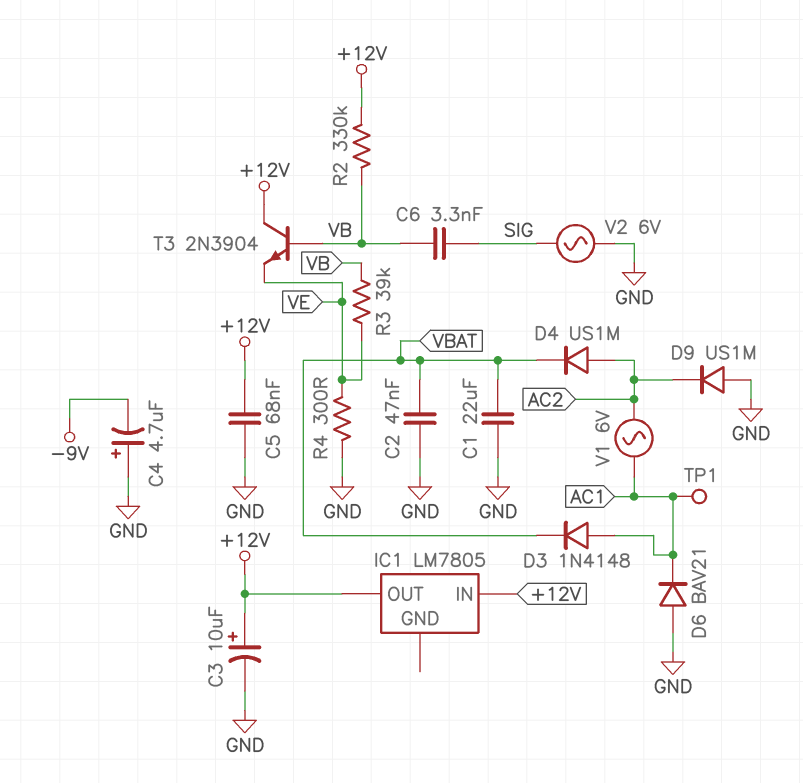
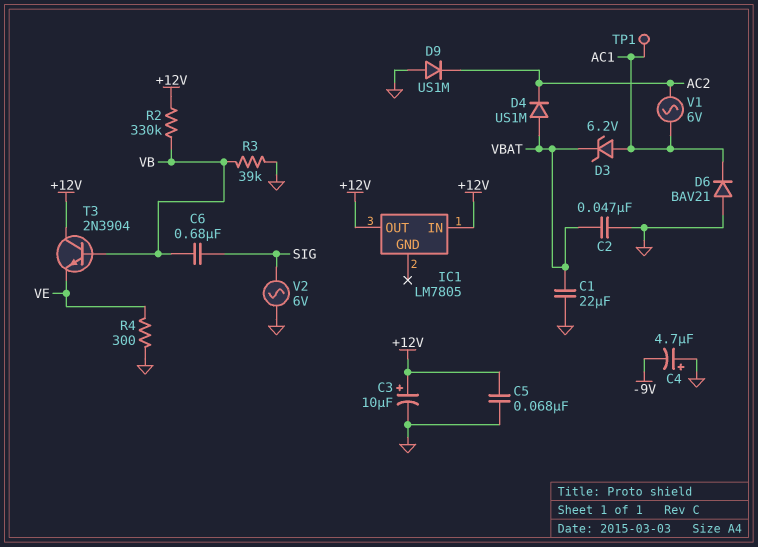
C6: 3.3nF (SIG, VB) -> 680nF (SIG, VB)
D3: diode 1N4148 (A AC1, K VBAT) -> zener 6.2V (A AC1, K VBAT)
D4: diode US1M (A AC2, K VBAT) -> diode US1M (A VBAT, K AC2)
R3: 39k (VB, VE) -> 39k (GND, VB)

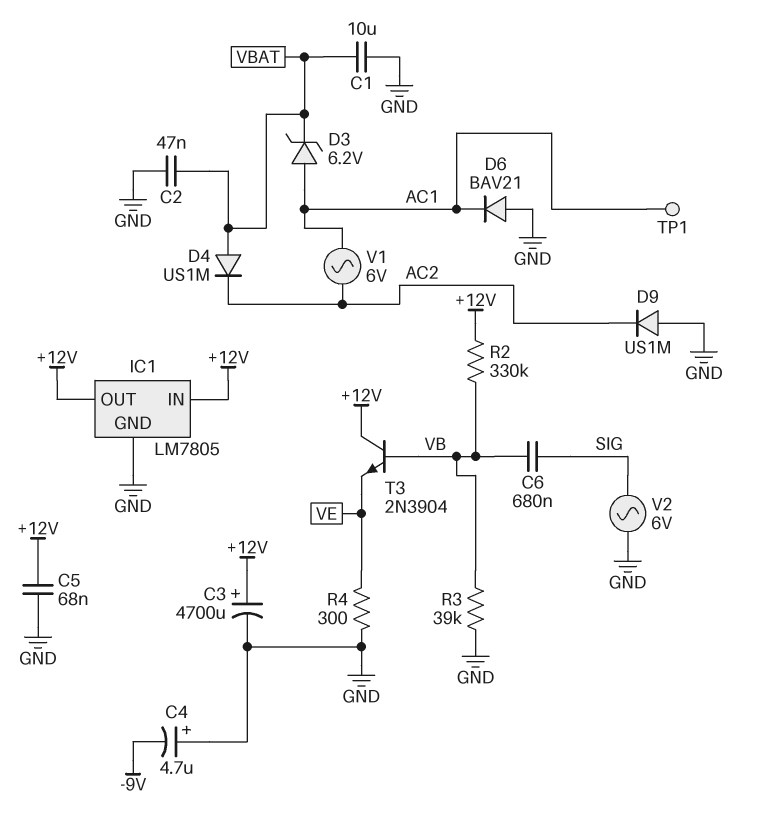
C1: 22uF (GND, VBAT) -> 10uF (GND, VBAT)
C3: 10uF (plus +12V, minus GND) -> 4700uF (plus +12V, minus GND)
IC1 pin GND: none -> GND

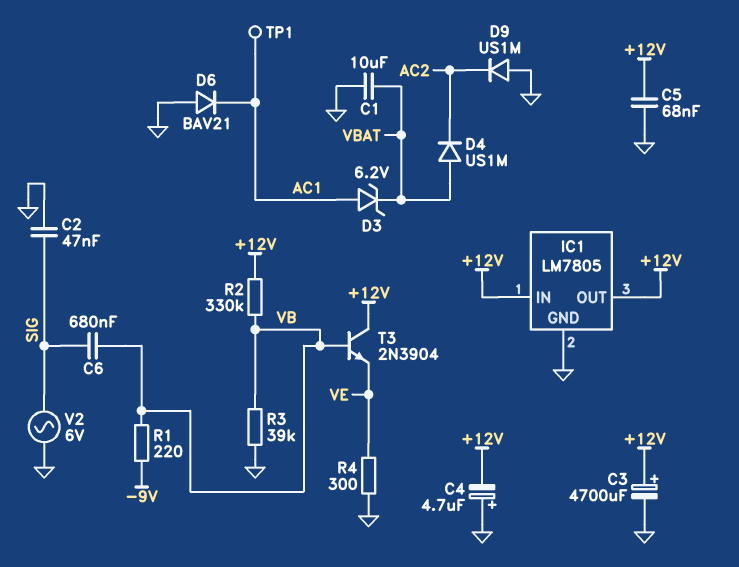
C2: 47nF (GND, VBAT) -> 47nF (GND, SIG)
C4: 4.7uF (plus GND, minus -9V) -> 4.7uF (plus GND, minus +12V)
R1: none -> 220 (-9V, VB)
V1: AC 6V (AC1, AC2) -> none

